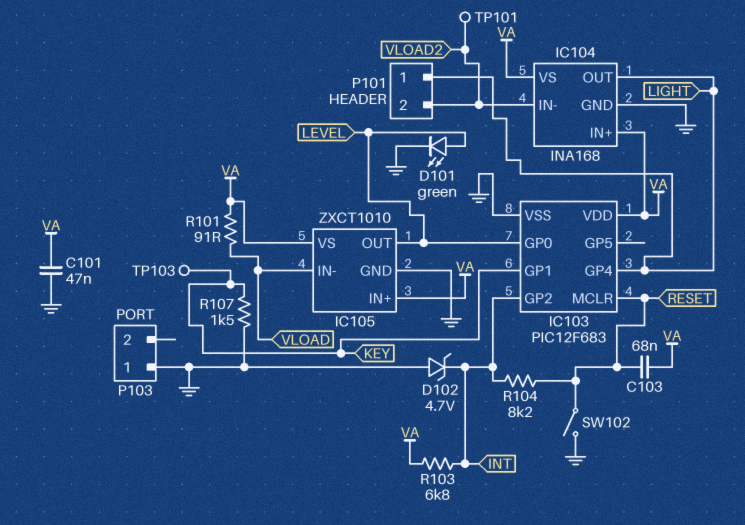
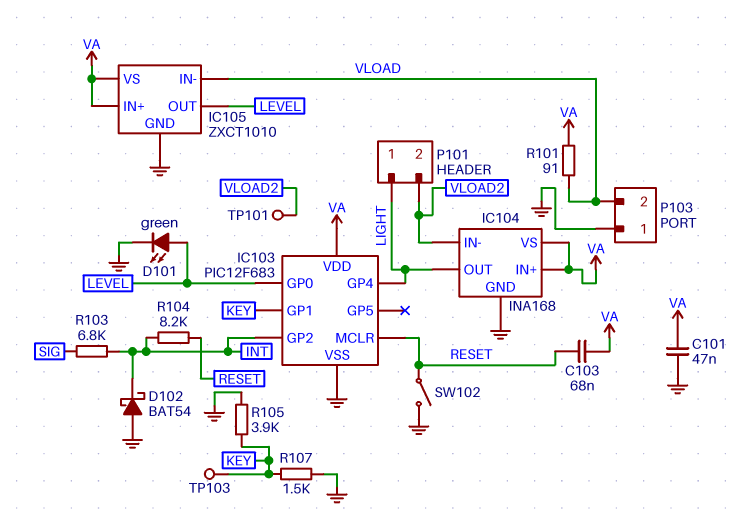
D102: zener 4.7V (A GND, K INT) -> schottky BAT54 (A GND, K INT)
P103 pin 2: none -> VLOAD
R103: 6.8k (INT, VA) -> 6.8k (INT, SIG)
R105: none -> 3.9k (GND, KEY)

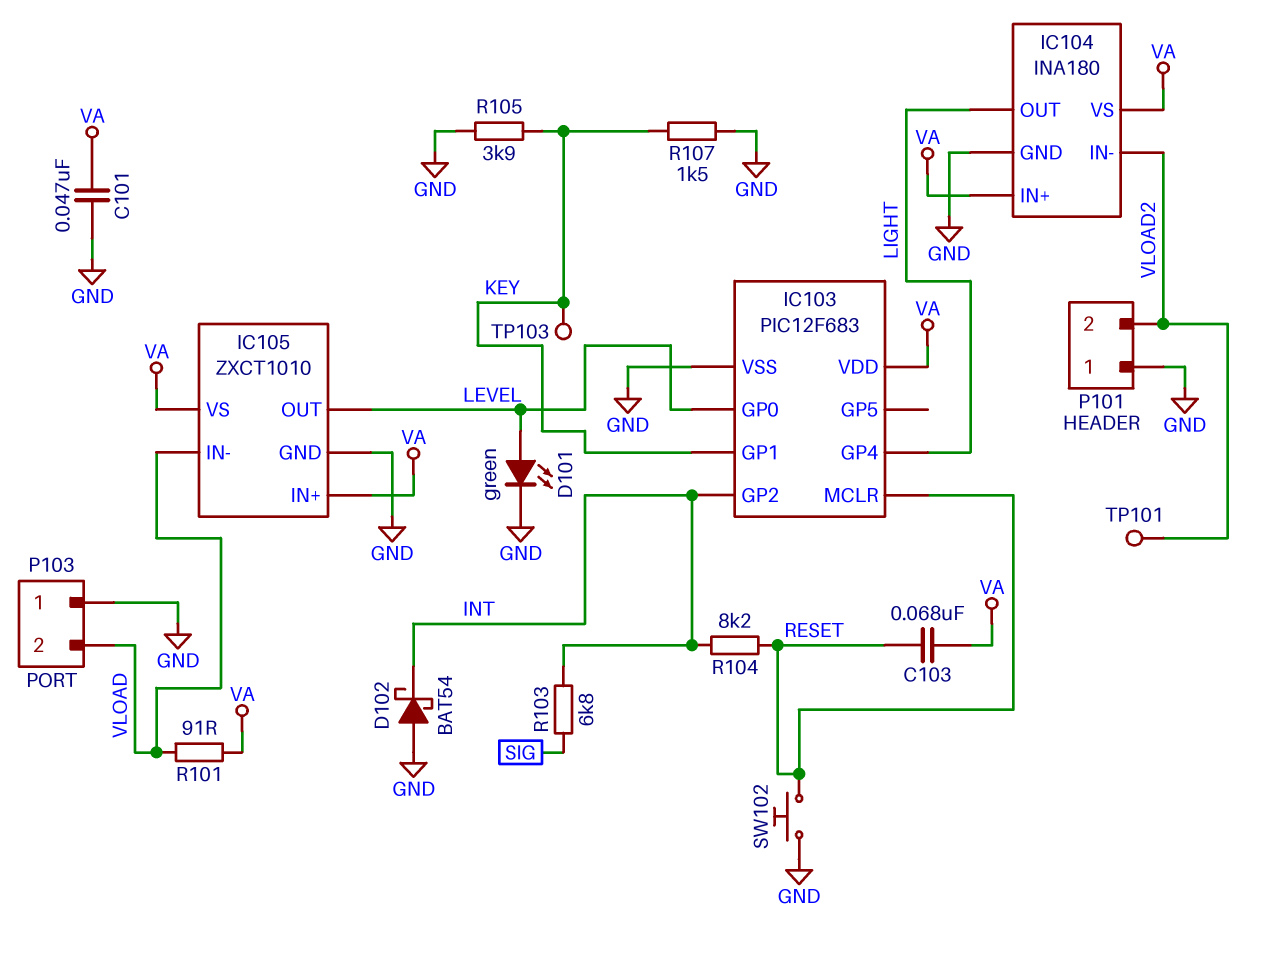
IC104: INA168 -> INA180
P101 pin 1: LIGHT -> GND
SW102: switch (GND, RESET) -> button (GND, RESET)

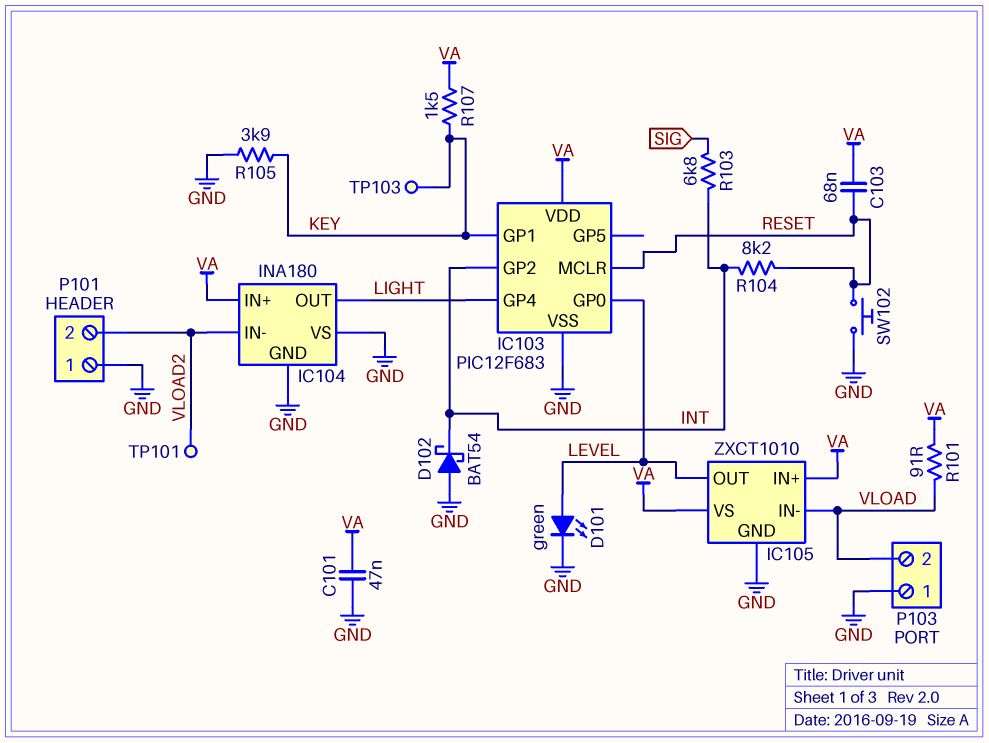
IC104 pin VS: VA -> GND
R107: 1.5k (GND, KEY) -> 1.5k (KEY, VA)

